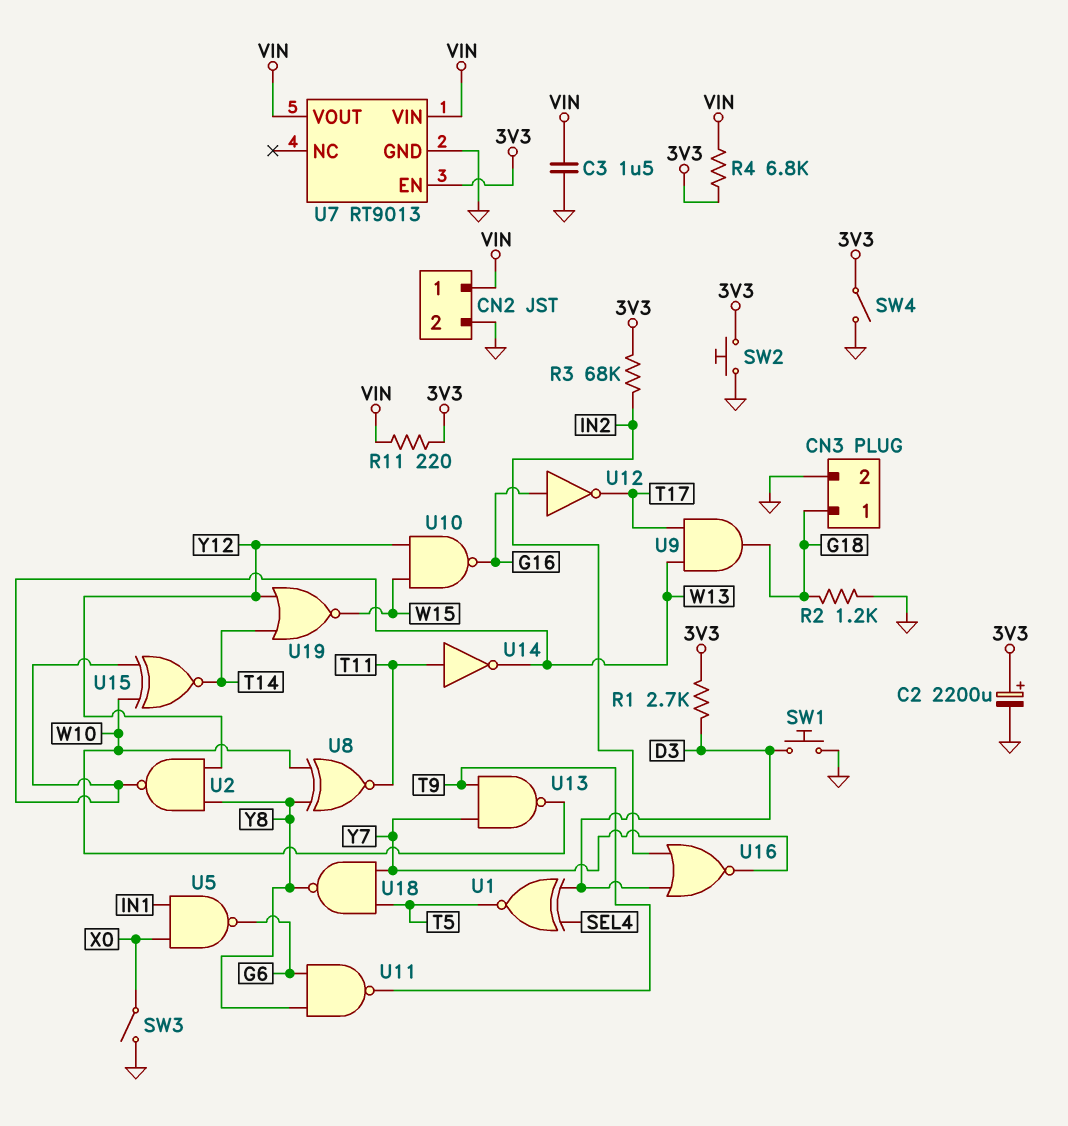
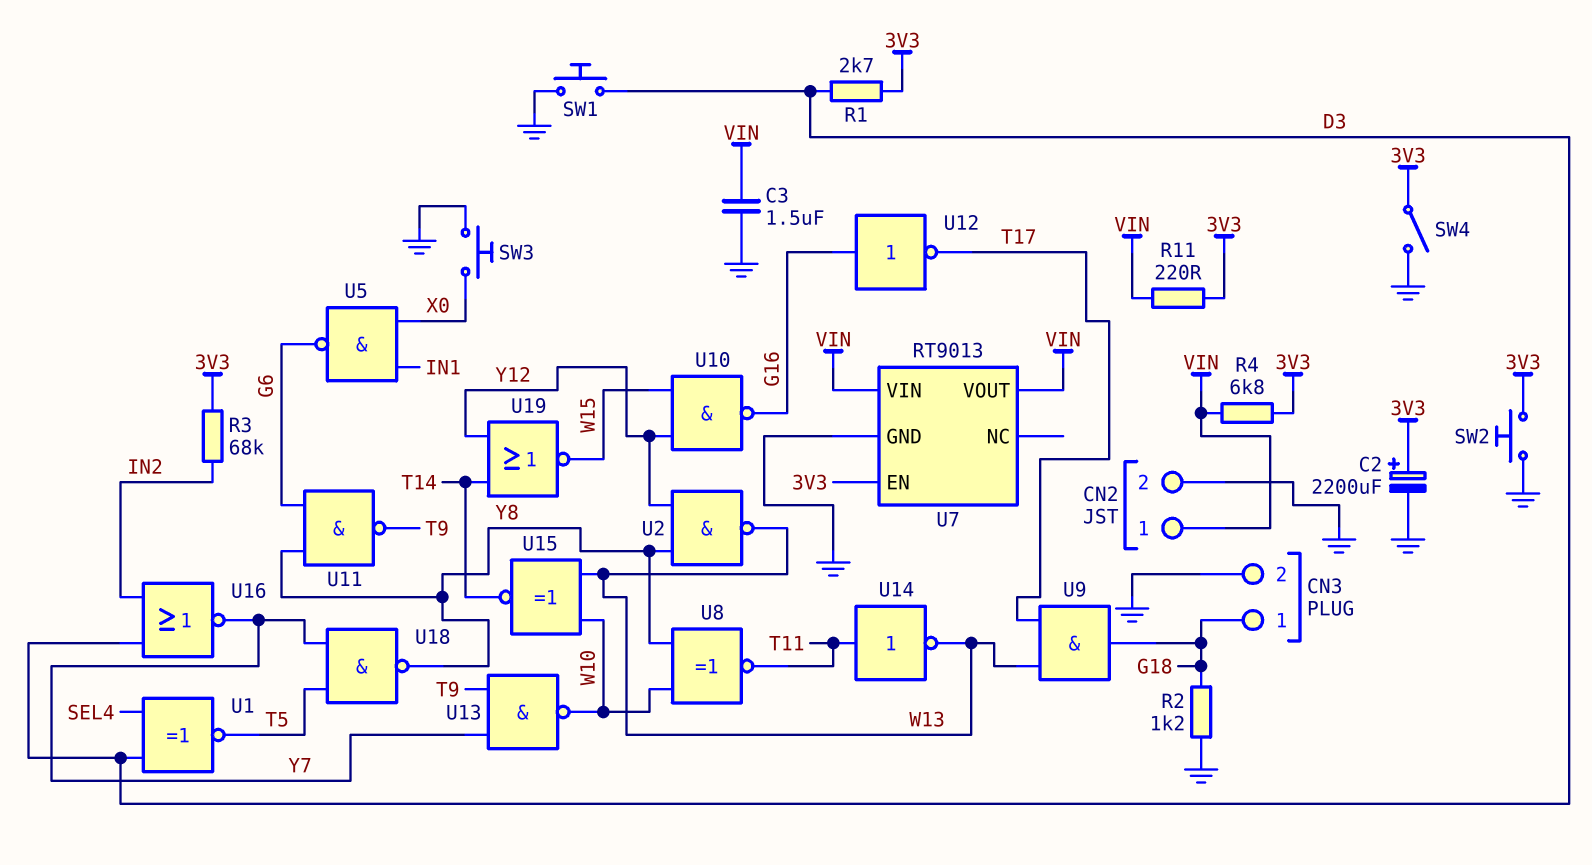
SW3: switch (GND, X0) -> button (GND, X0)

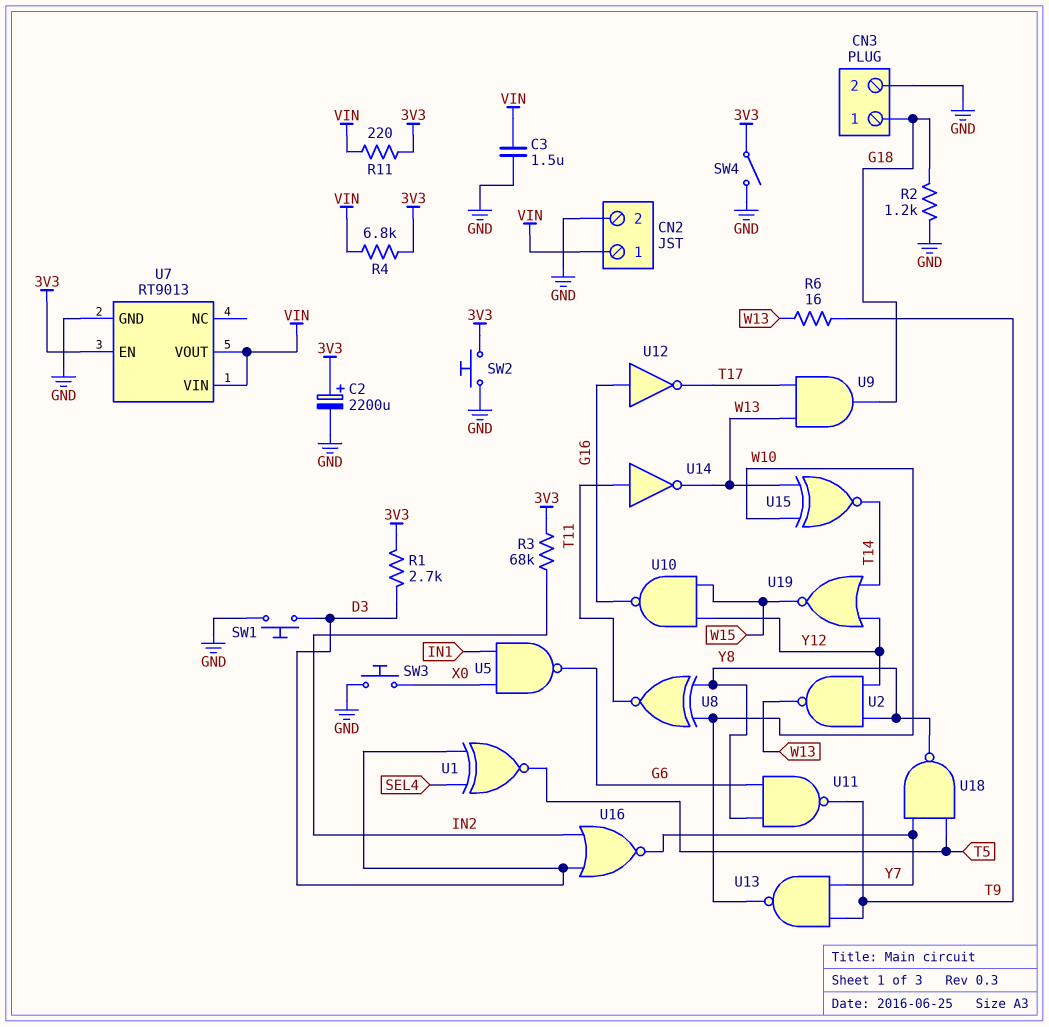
R6: none -> 16 (T9, W13)

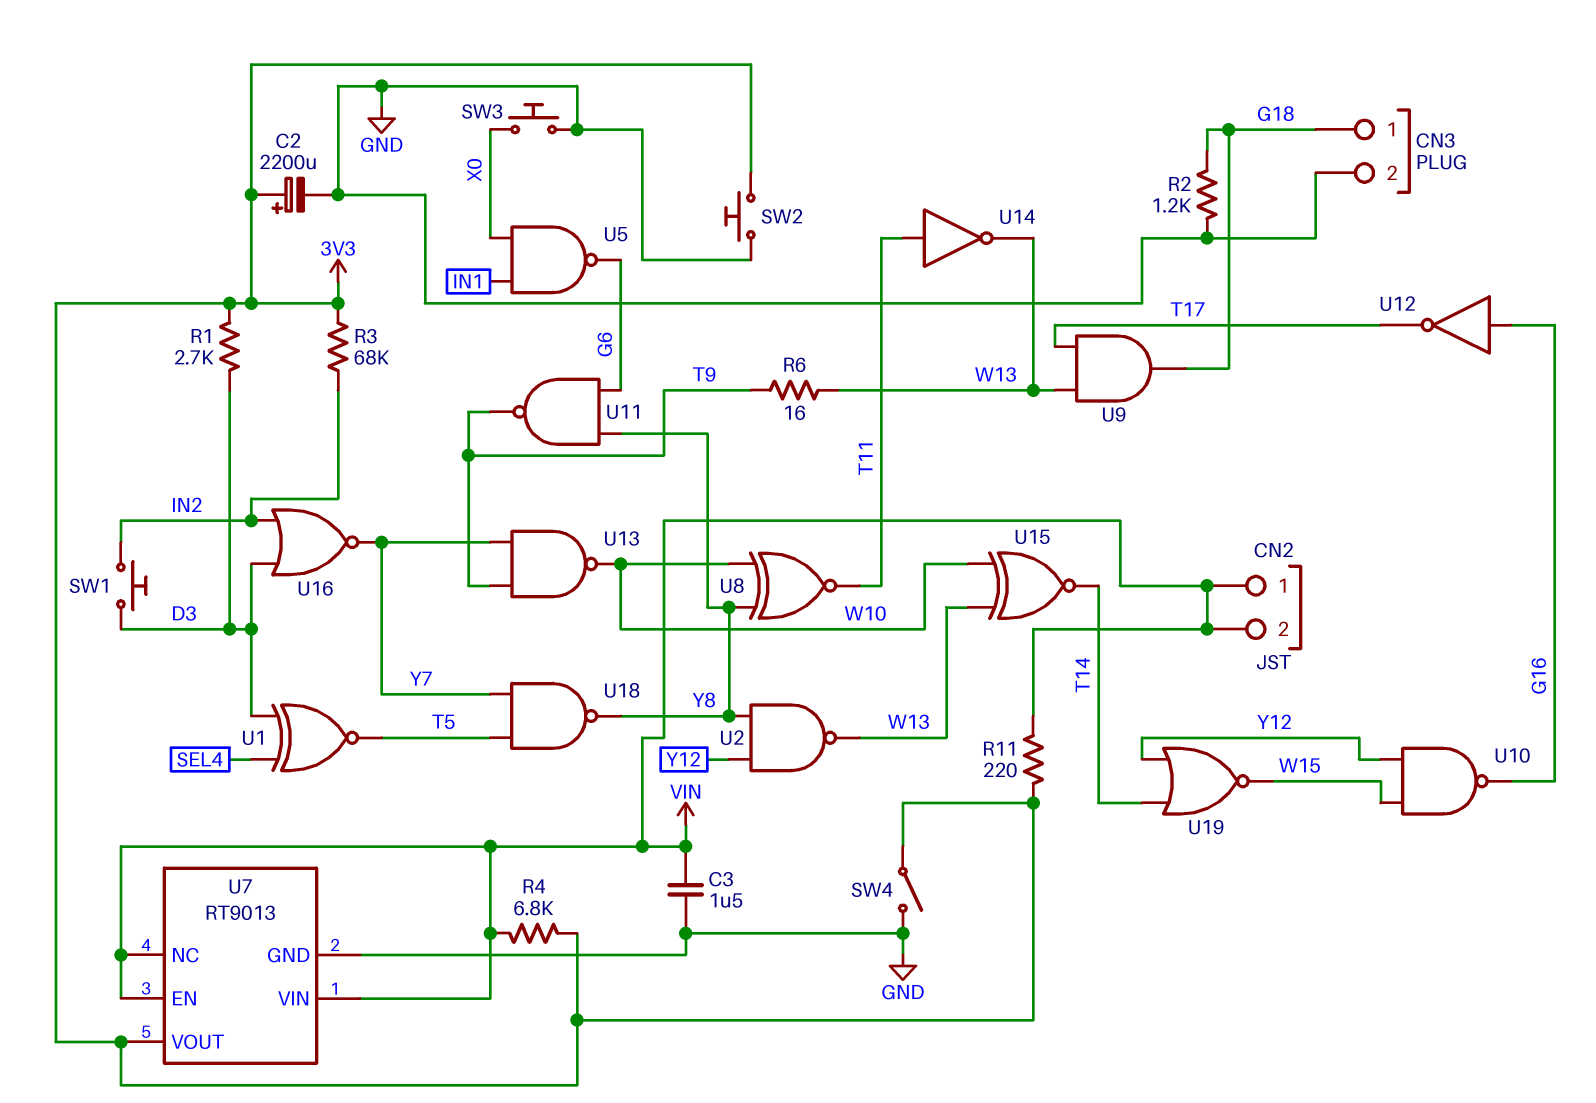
CN2 pin 2: GND -> VIN
SW1: button (D3, GND) -> button (D3, IN2)
U7 pin EN: 3V3 -> VIN
U7 pin NC: none -> VIN
U7 pin VOUT: VIN -> 3V3

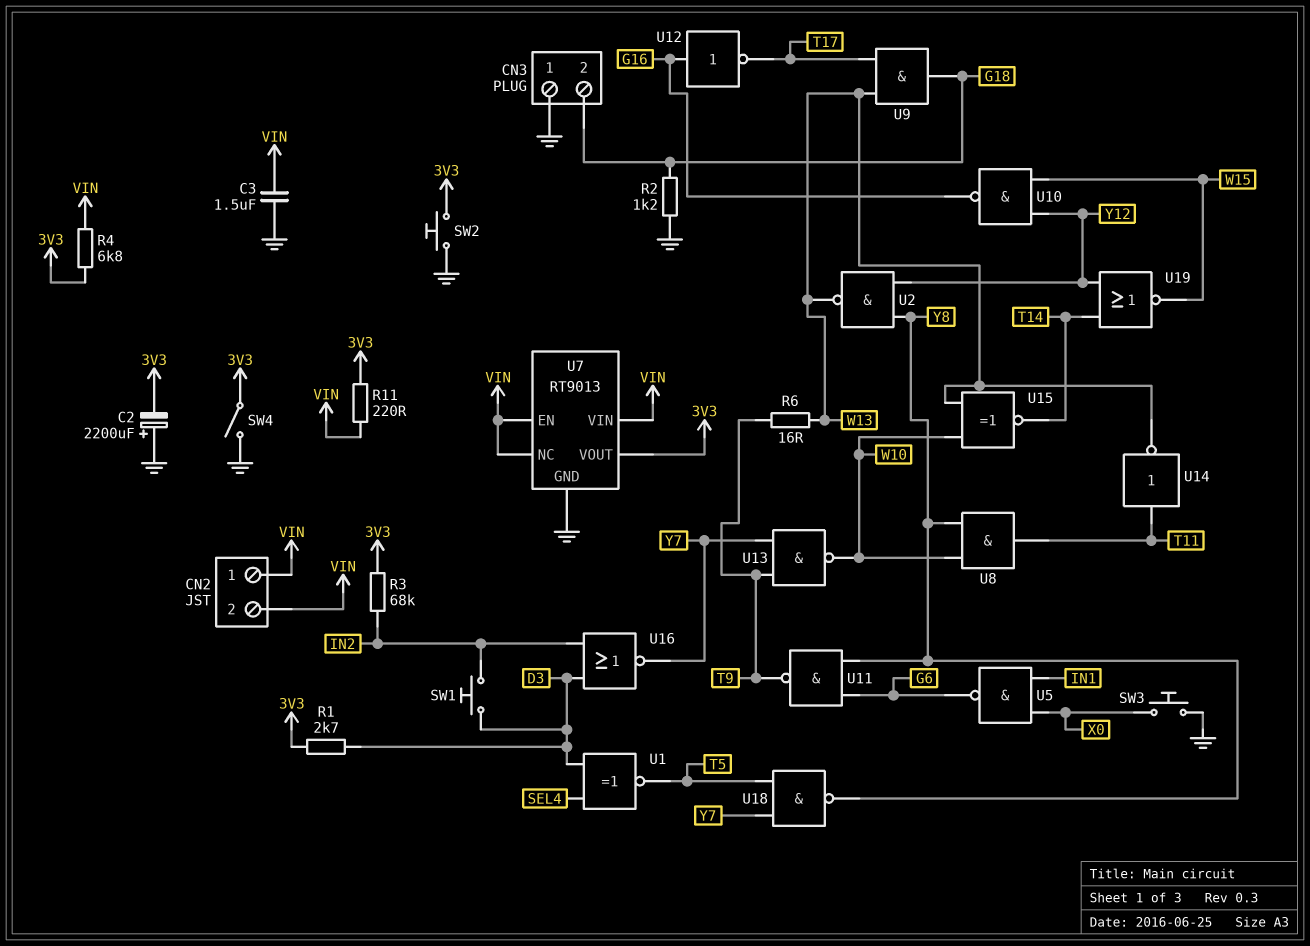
C2: 2200uF (plus 3V3, minus GND) -> 2200uF (plus GND, minus 3V3)
CN3 pin 1: G18 -> GND
CN3 pin 2: GND -> G18
U8: XNOR (in W10, in Y8, out T11) -> AND (in W10, in Y8, out T11)

